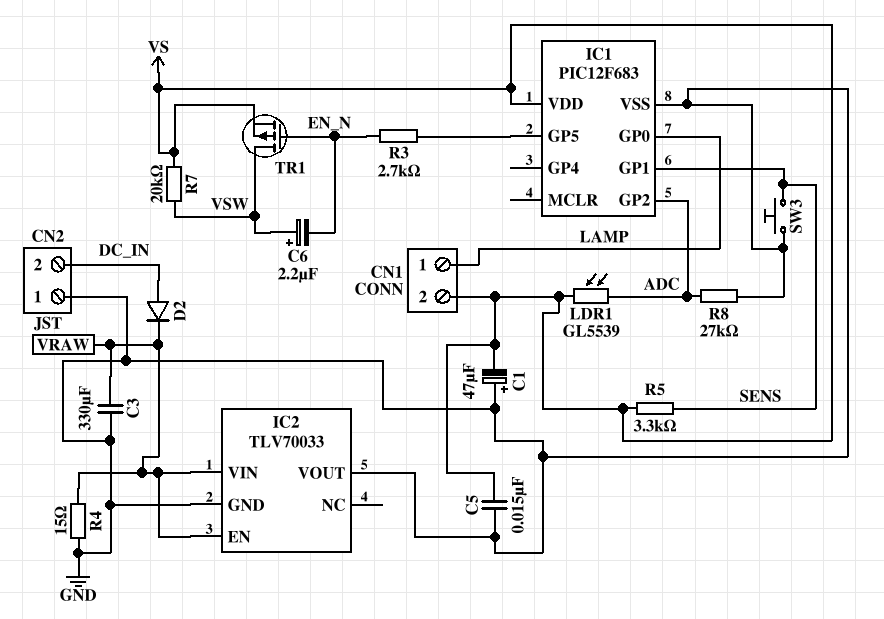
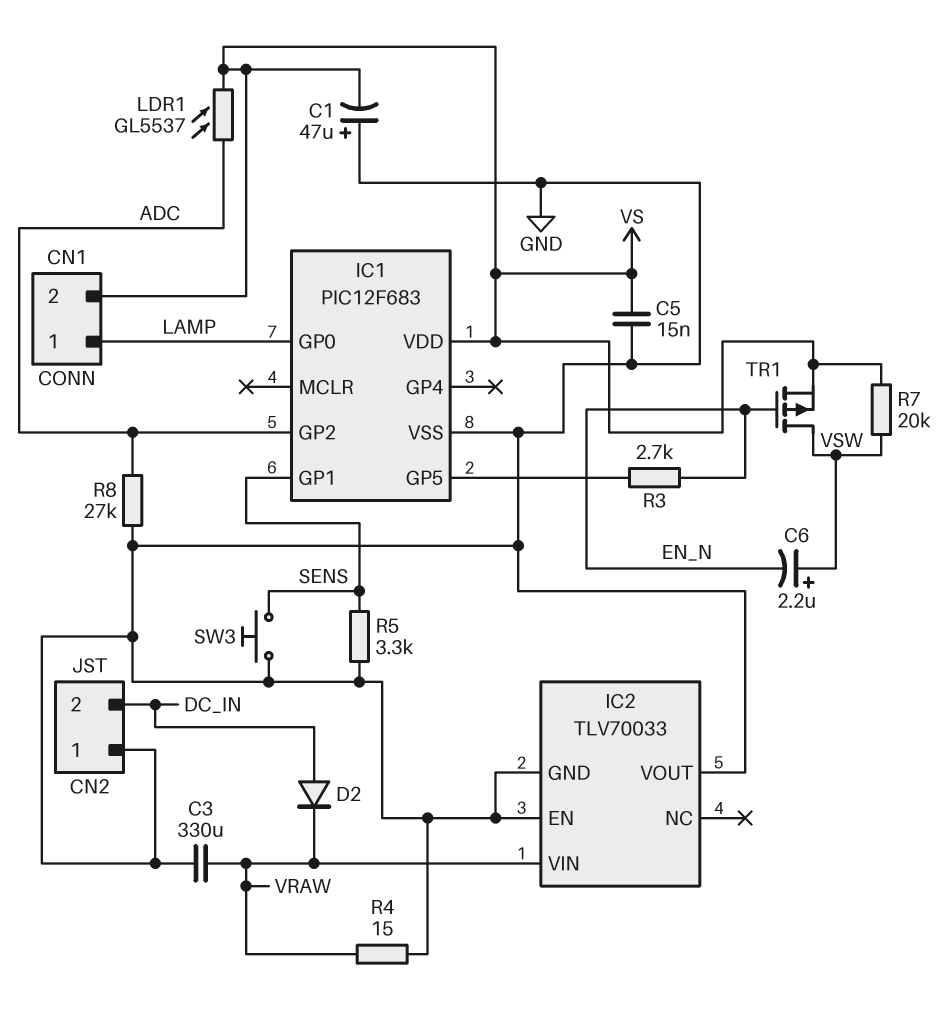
IC2 pin EN: VRAW -> GND
LDR1: GL5539 (ADC, VS) -> GL5537 (ADC, VS)
R5: 3.3k (SENS, VS) -> 3.3k (GND, SENS)

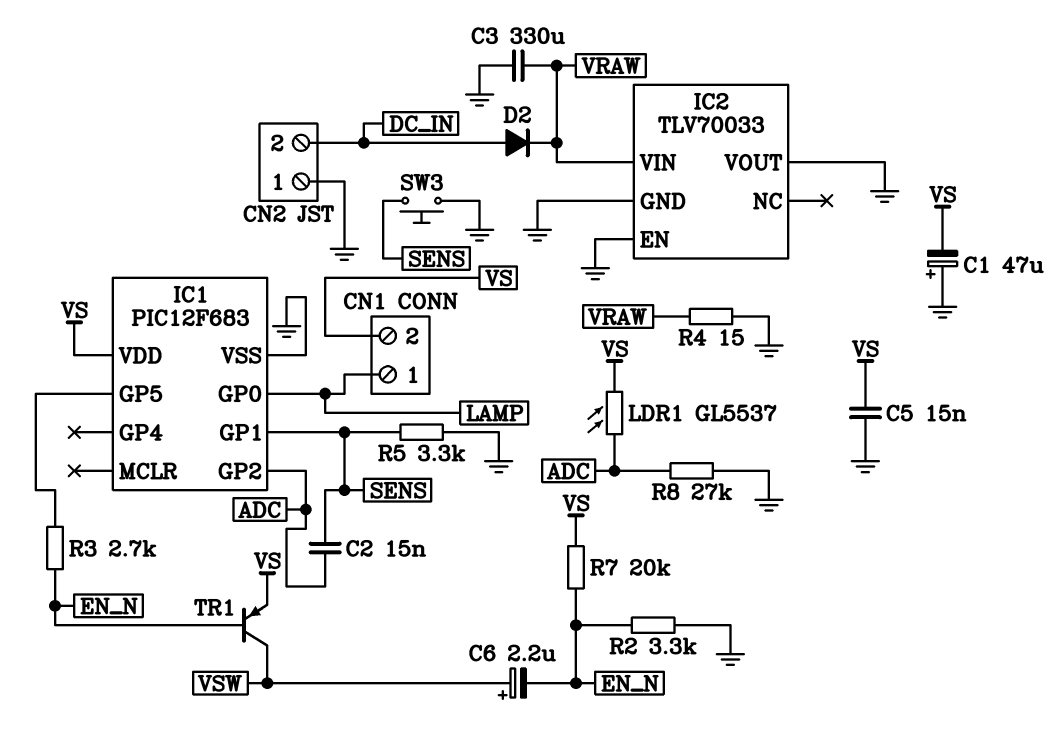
C2: none -> 15nF (ADC, SENS)
R2: none -> 3.3k (EN_N, GND)
R7: 20k (VS, VSW) -> 20k (EN_N, VS)
TR1: PMOS (G EN_N, D VSW, S VS) -> PNP (B EN_N, C VSW, E VS)

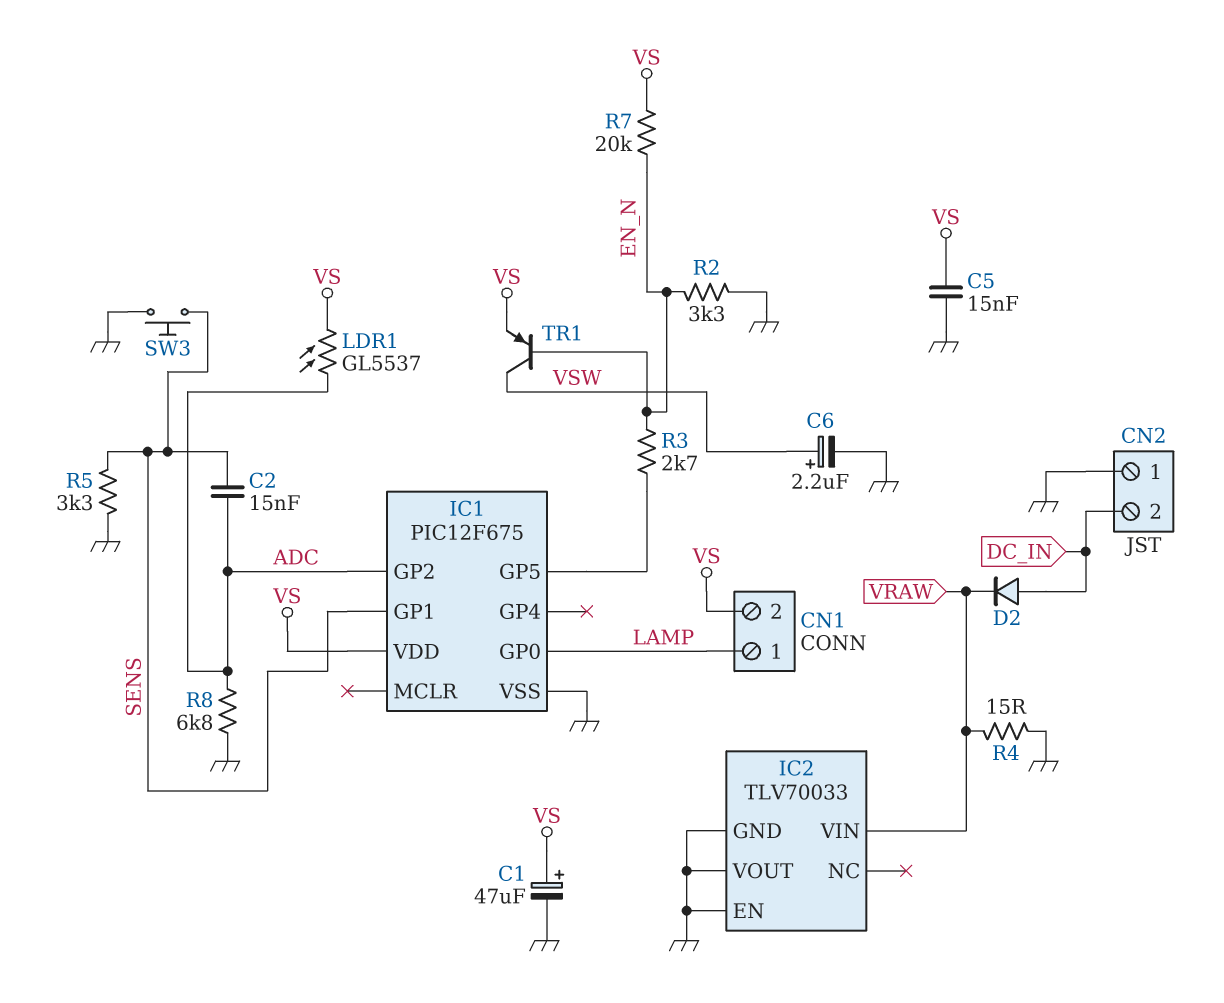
C1: 47uF (plus GND, minus VS) -> 47uF (plus VS, minus GND)
C3: 330uF (GND, VRAW) -> none
C6: 2.2uF (plus VSW, minus EN_N) -> 2.2uF (plus VSW, minus GND)
IC1: PIC12F683 -> PIC12F675
R8: 27k (ADC, GND) -> 6.8k (ADC, GND)

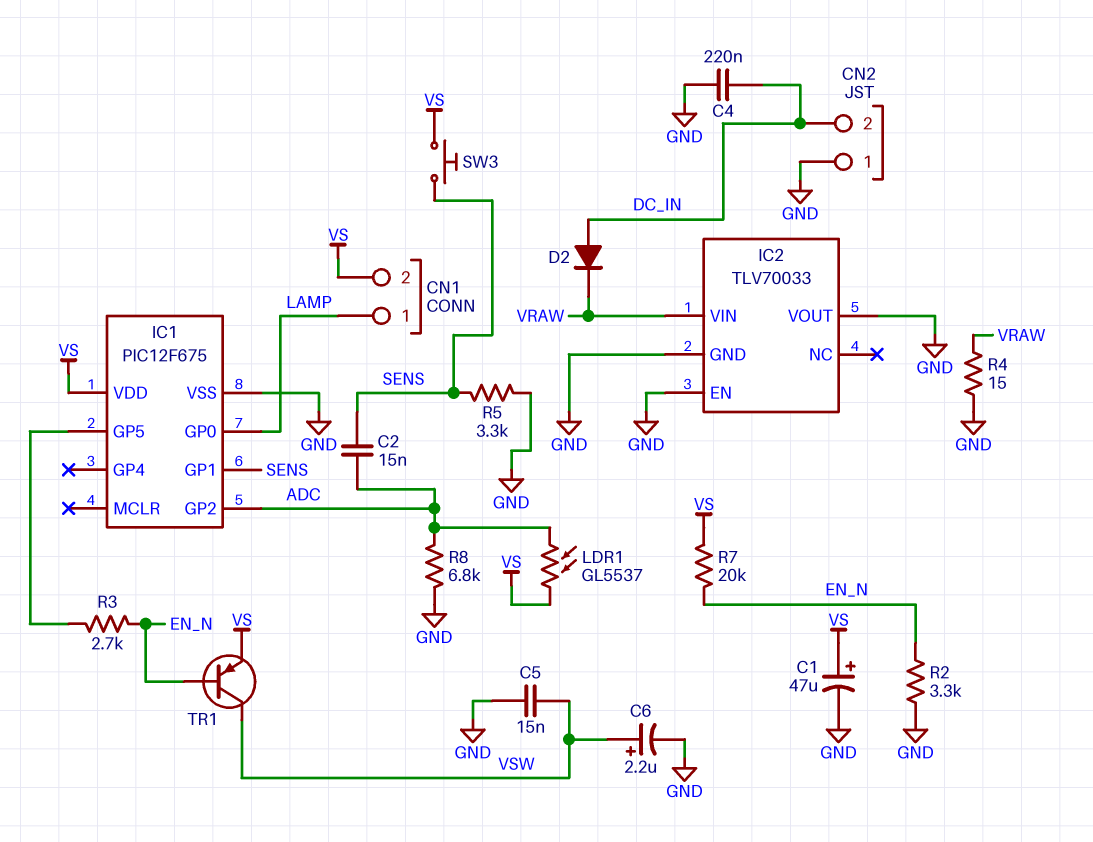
C4: none -> 220nF (DC_IN, GND)
C5: 15nF (GND, VS) -> 15nF (GND, VSW)
SW3: button (GND, SENS) -> button (SENS, VS)

